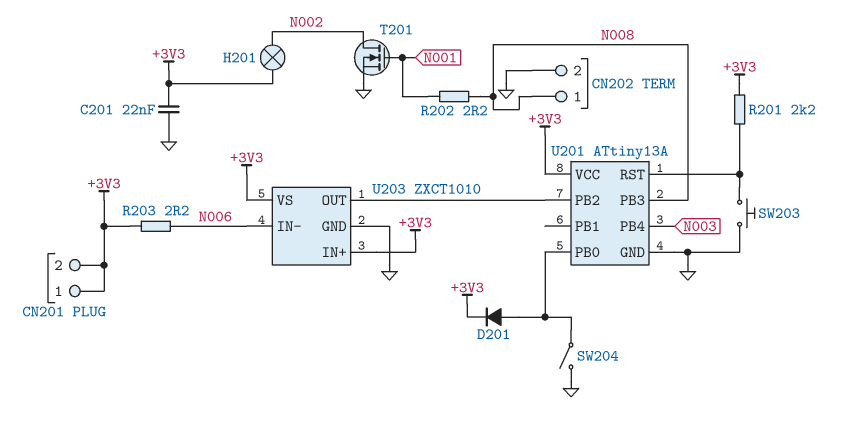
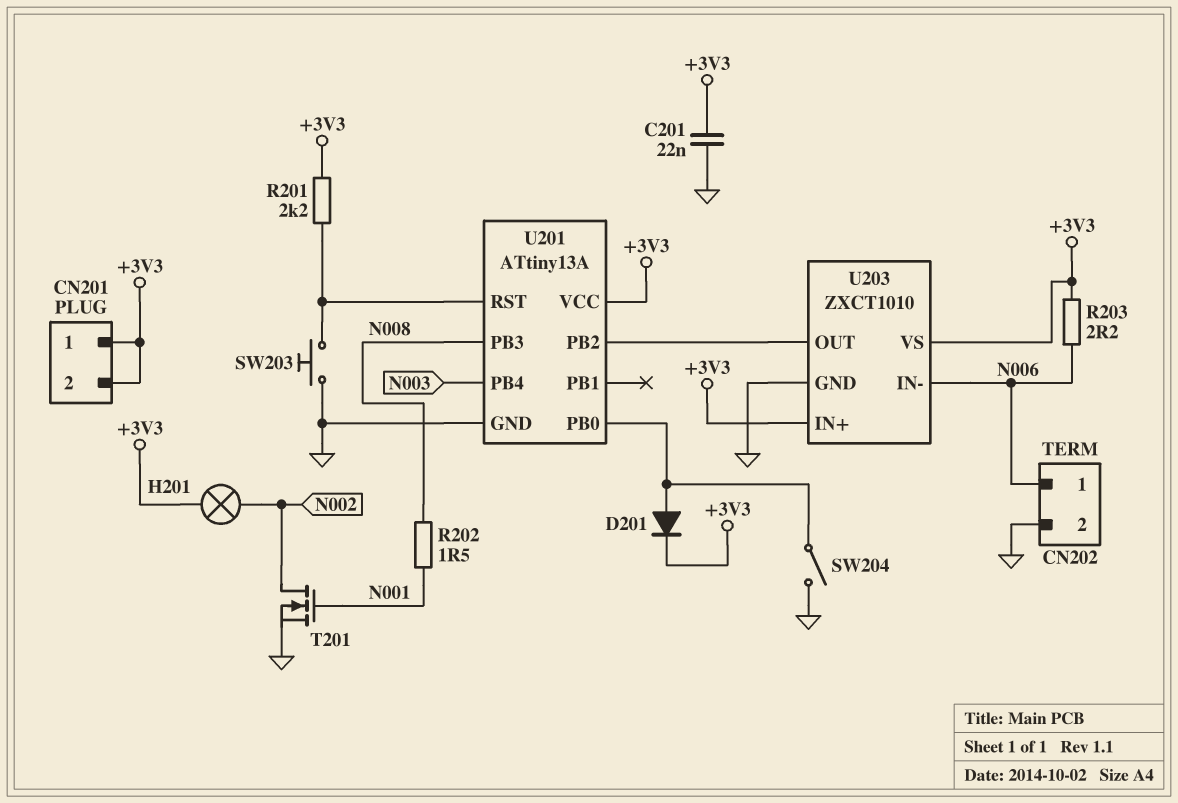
CN202 pin 1: N008 -> N006
R202: 2.2 (N001, N008) -> 1.5 (N001, N008)

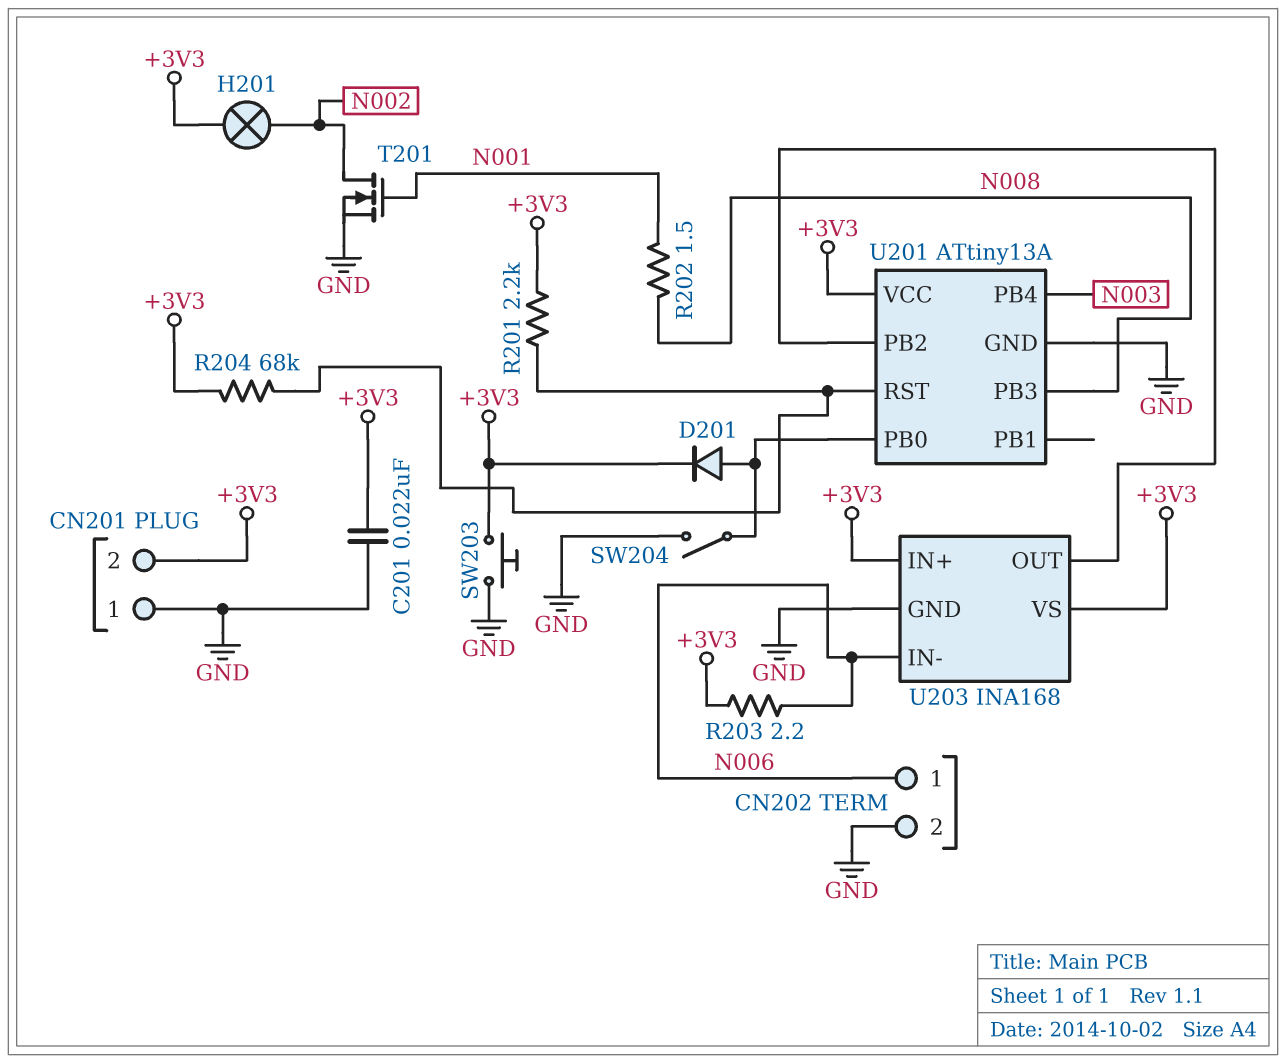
CN201 pin 1: +3V3 -> GND
R204: none -> 68k (+3V3, U201/RST)
SW203: button (GND, U201/RST) -> button (+3V3, GND)
U203: ZXCT1010 -> INA168

